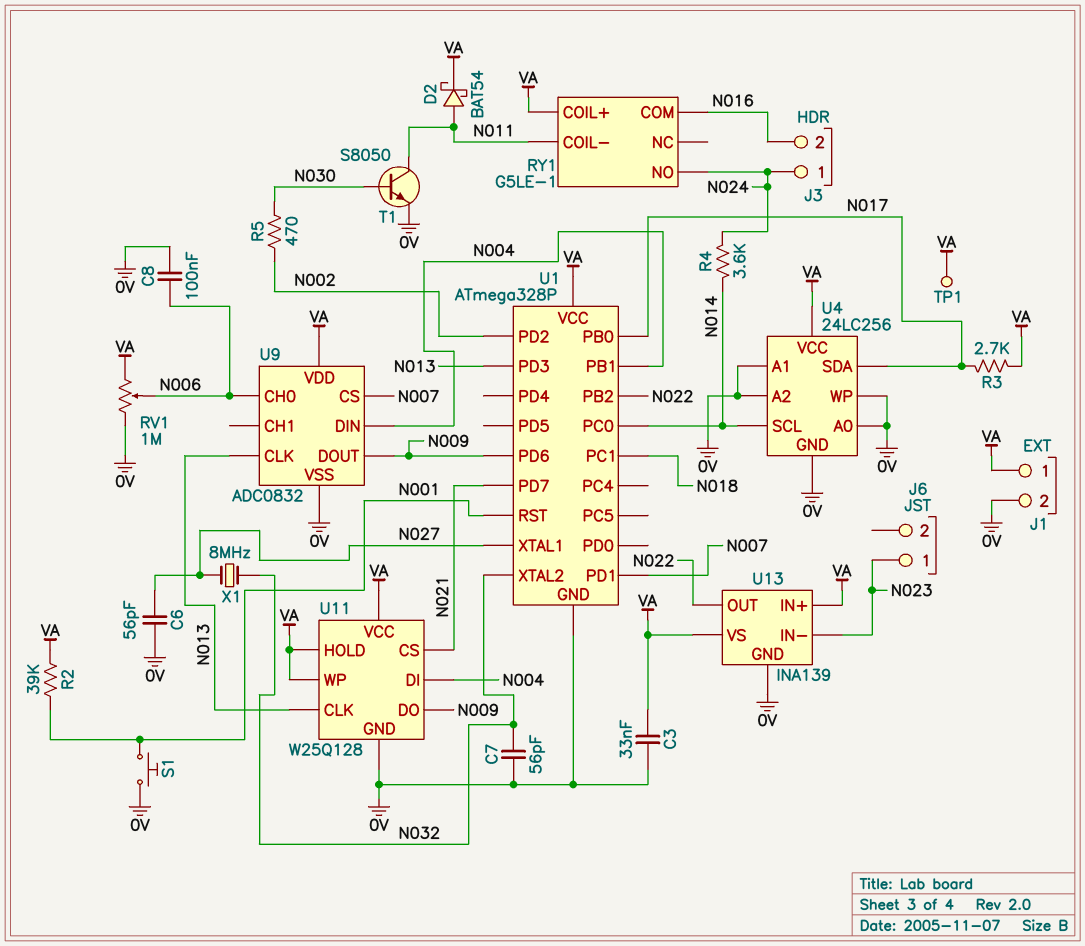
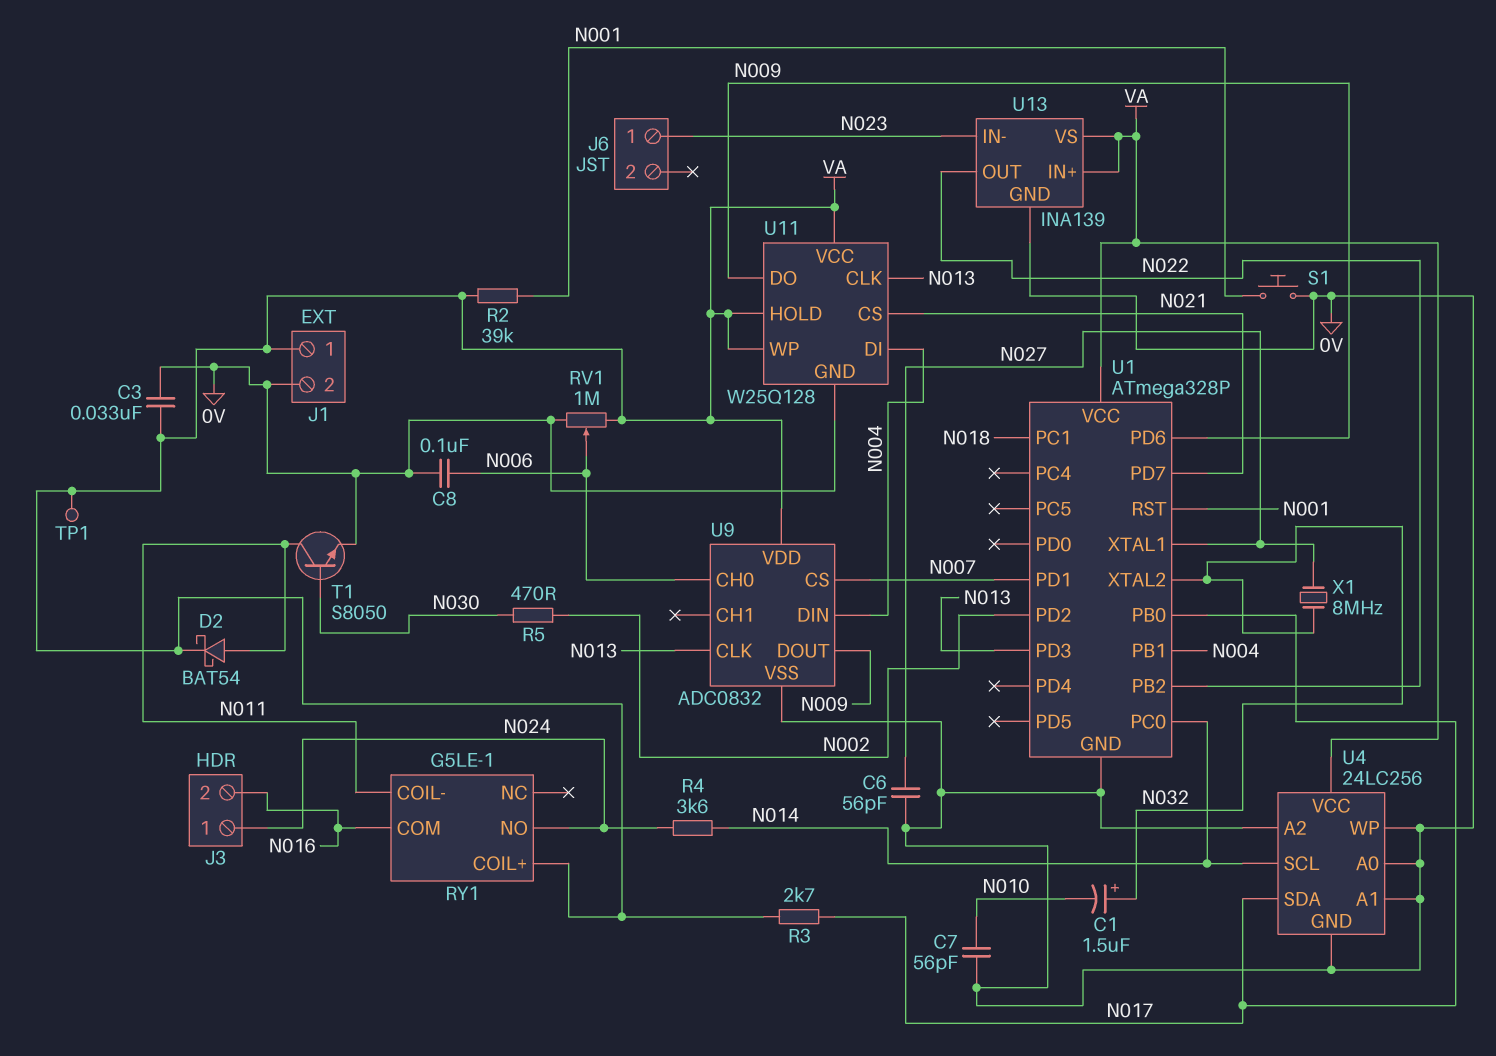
C1: none -> 1.5uF (plus N032, minus N010)
C7: 56pF (0V, N032) -> 56pF (0V, N010)

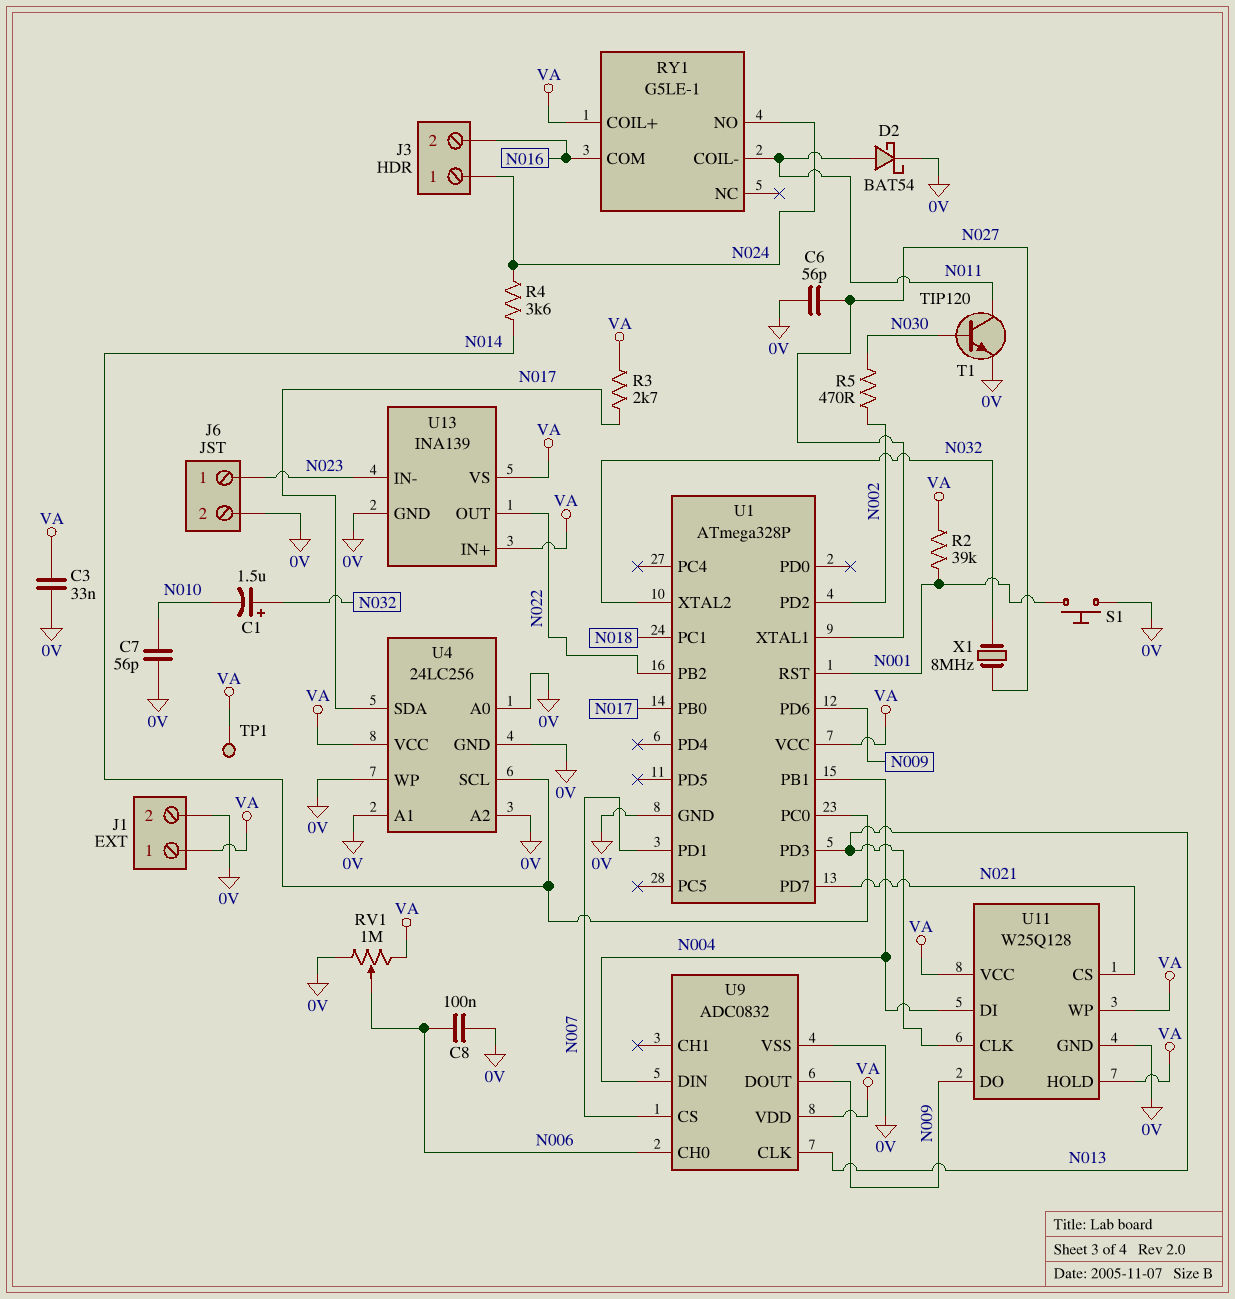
D2: schottky BAT54 (A N011, K VA) -> schottky BAT54 (A N011, K 0V)
J6 pin 2: none -> 0V
T1: NPN S8050 (B N030, C N011, E 0V) -> NPN TIP120 (B N030, C N011, E 0V)

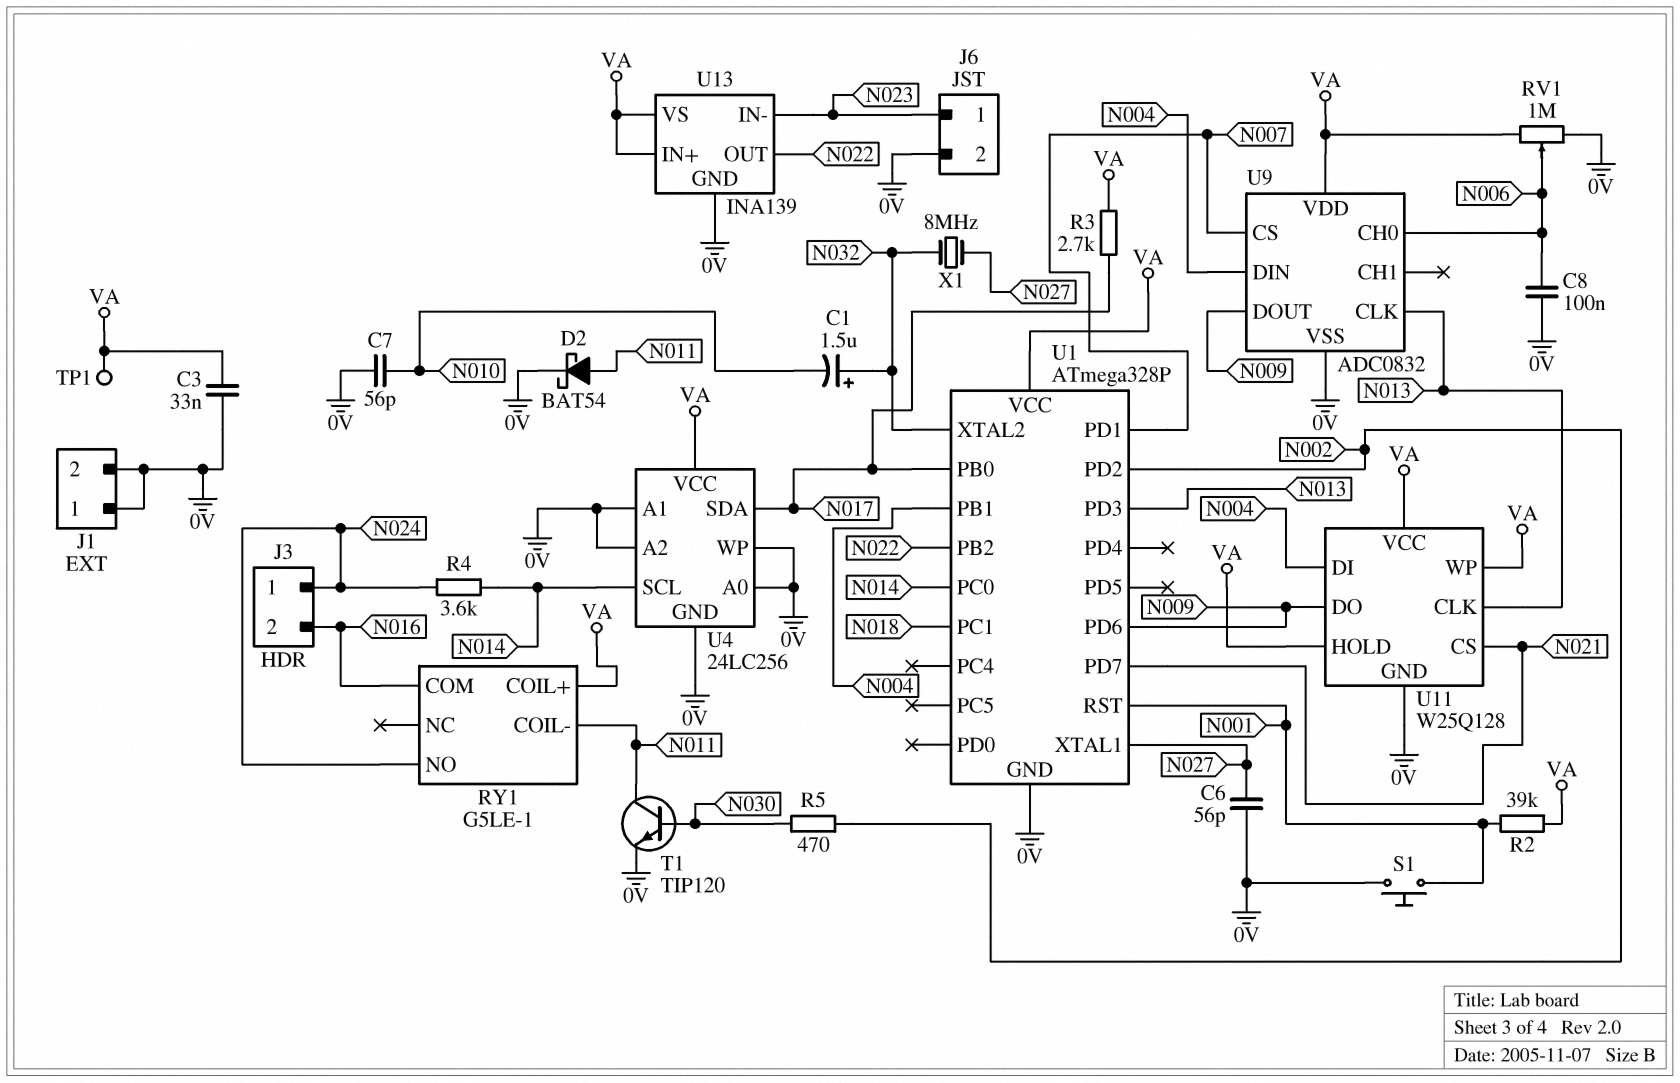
J1 pin 1: VA -> 0V

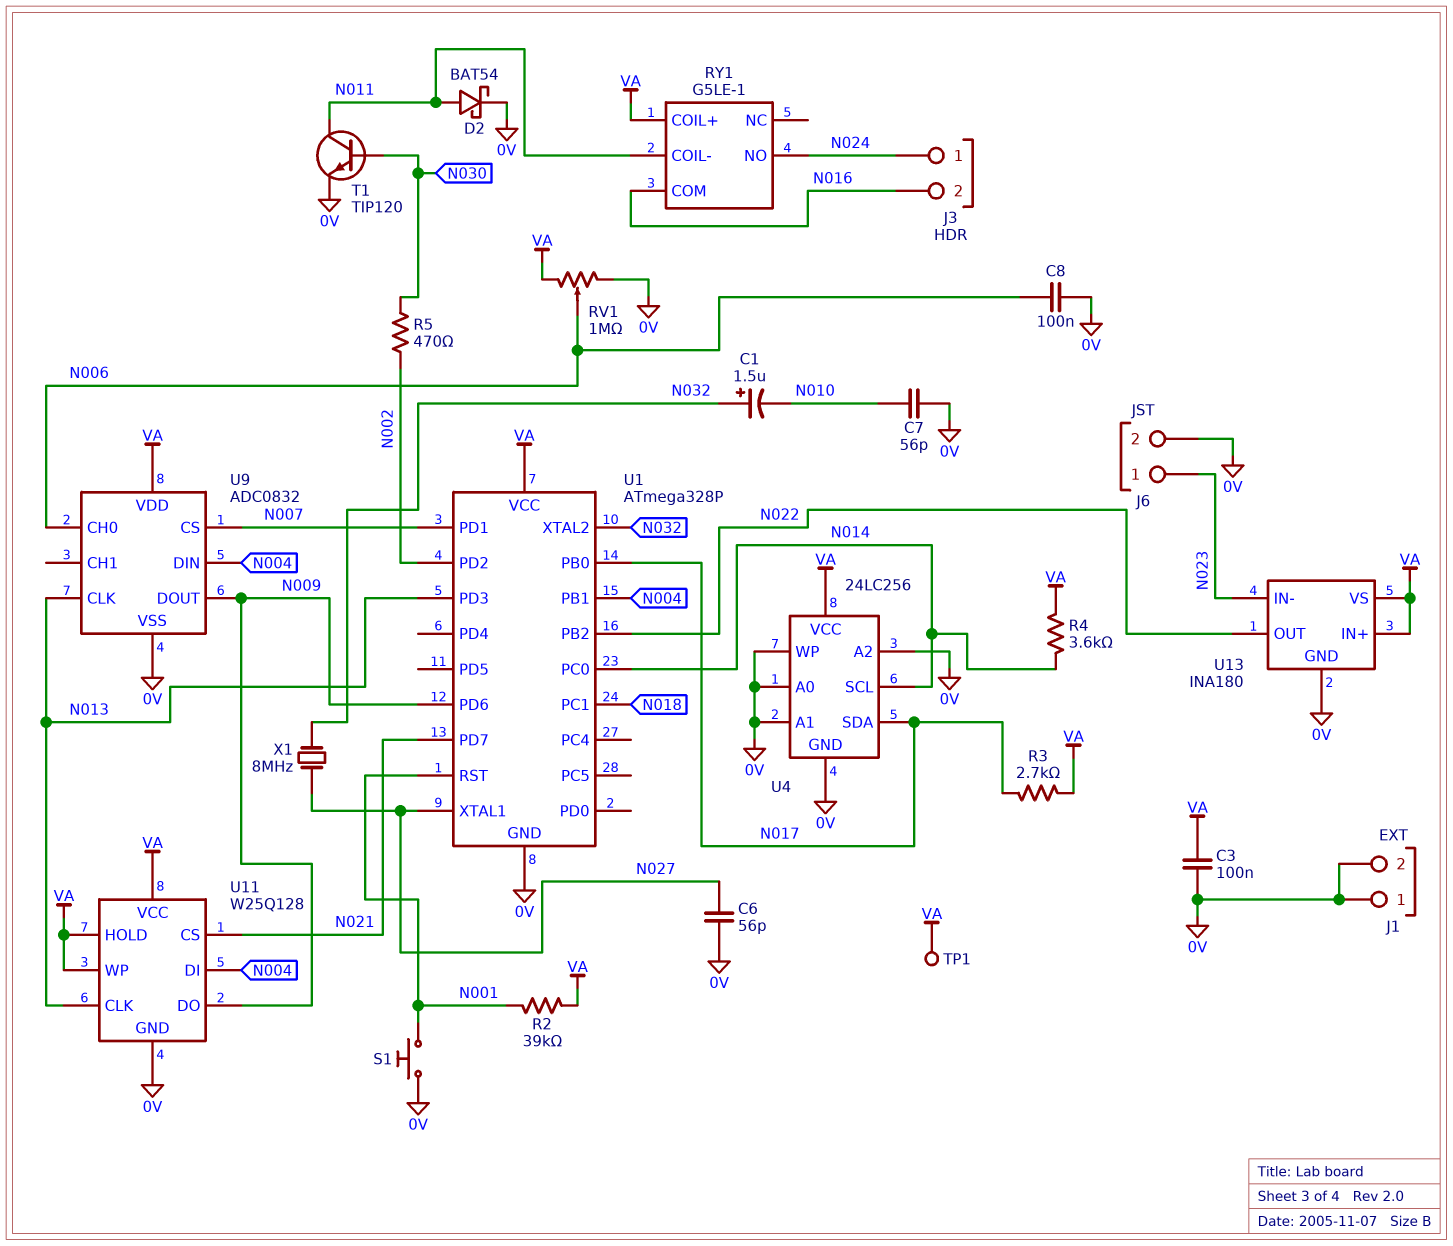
C3: 33nF (0V, VA) -> 100nF (0V, VA)
R4: 3.6k (N014, N024) -> 3.6k (N014, VA)
U13: INA139 -> INA180

